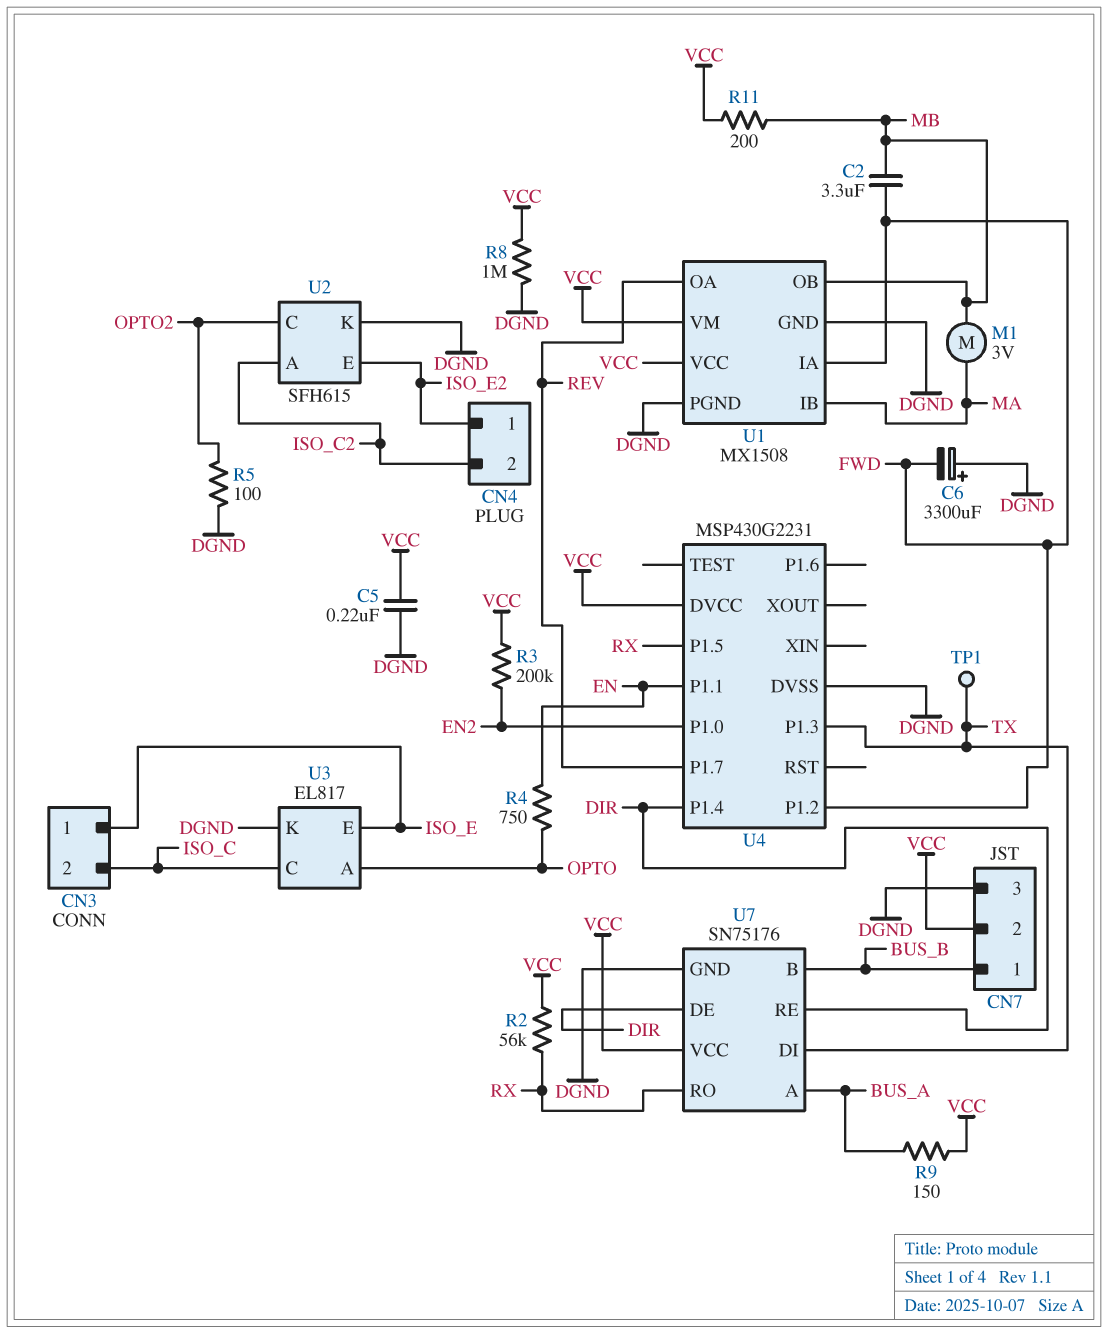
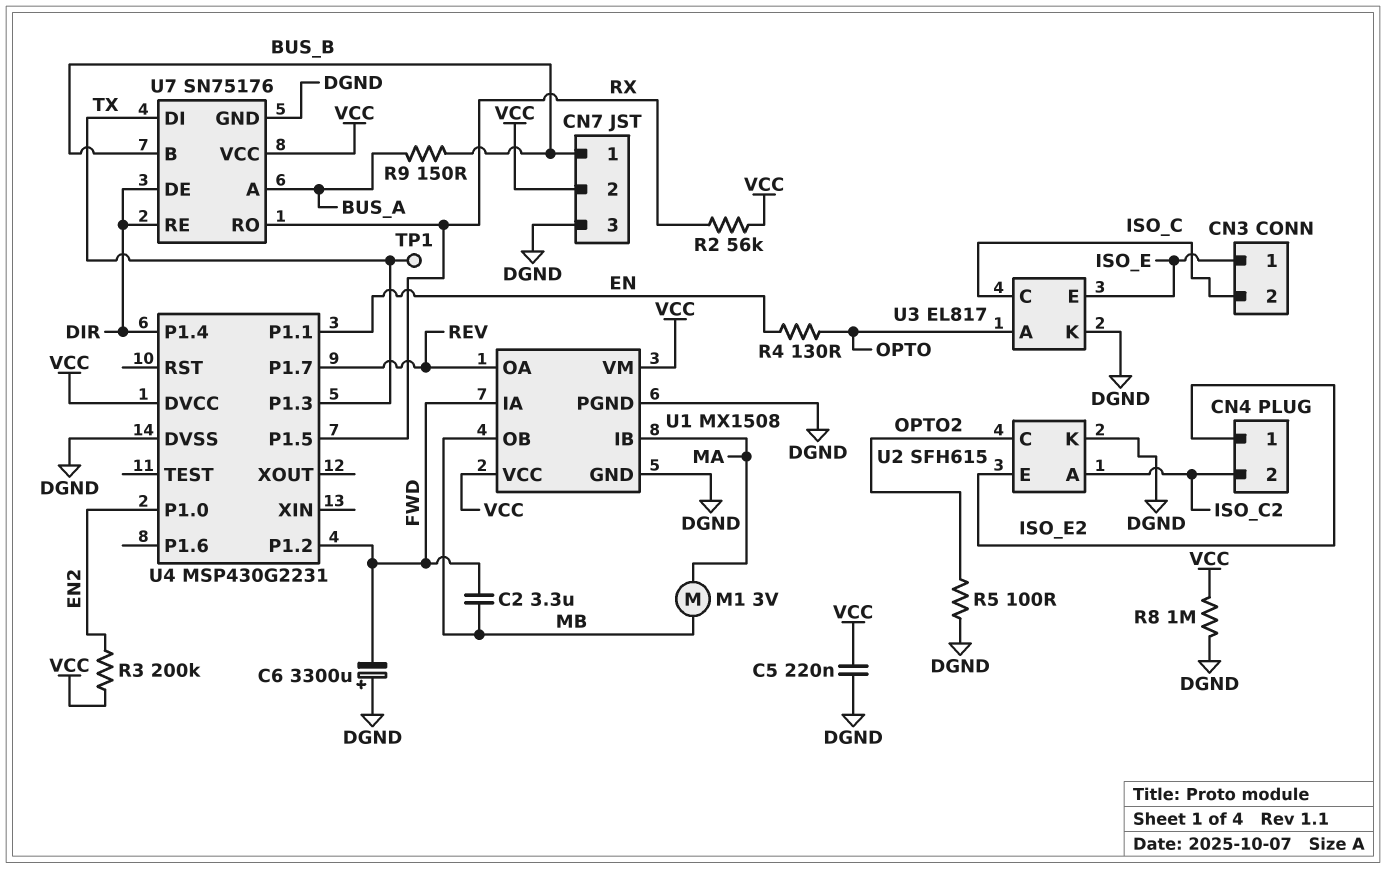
R4: 750 (EN, OPTO) -> 130 (EN, OPTO)
R9: 150 (BUS_A, VCC) -> 150 (BUS_A, BUS_B)
R11: 200 (MB, VCC) -> none

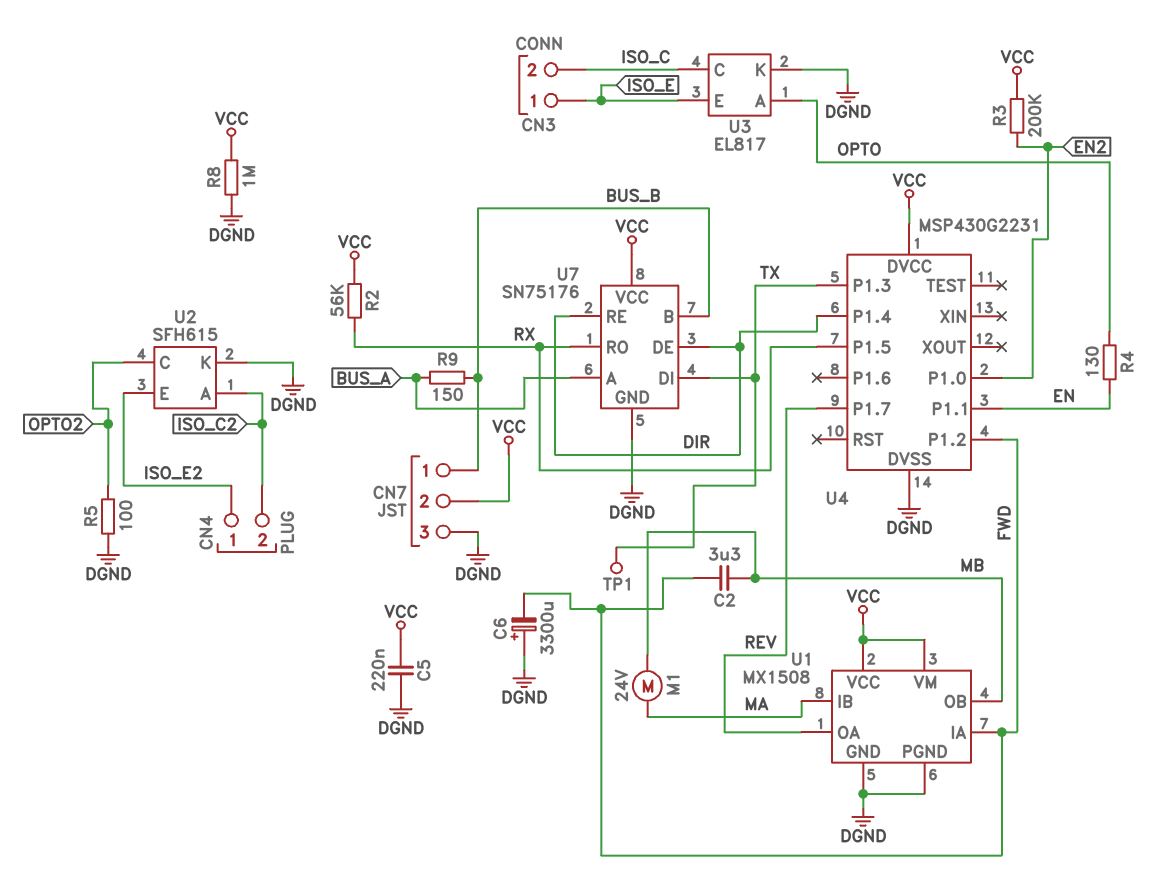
M1: motor 3V (MA, MB) -> motor 24V (MA, MB)

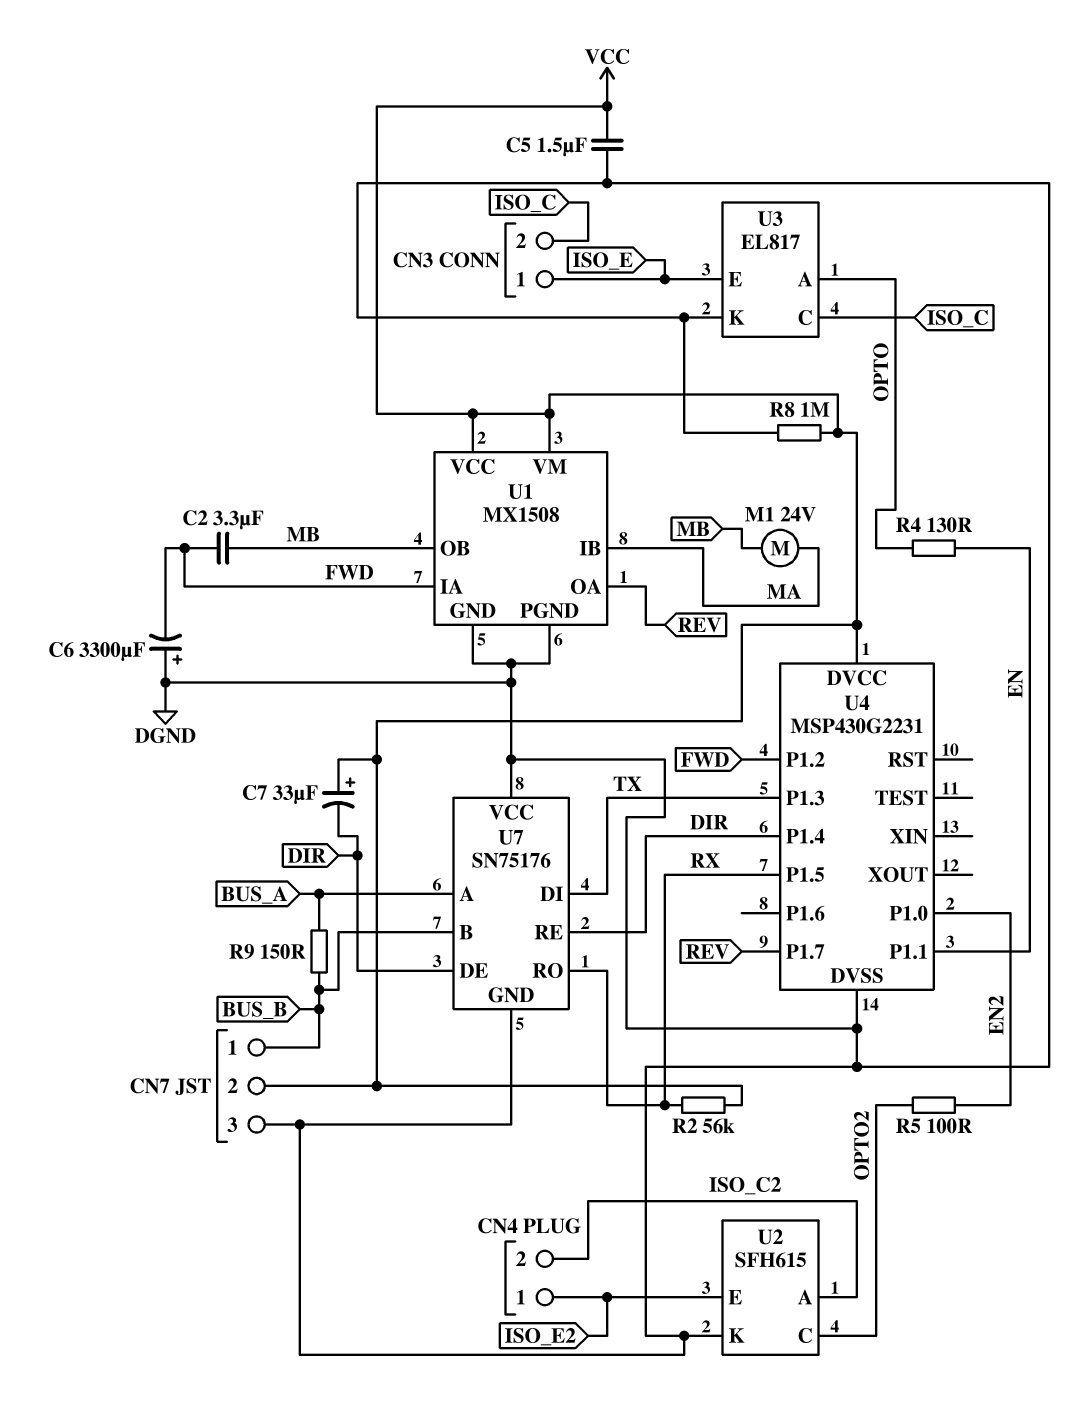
C5: 220nF (DGND, VCC) -> 1.5uF (DGND, VCC)
C7: none -> 33uF (plus VCC, minus DIR)
R3: 200k (EN2, VCC) -> none
R5: 100 (DGND, OPTO2) -> 100 (EN2, OPTO2)
TP1: test point (TX) -> none
U7 pin VCC: VCC -> DGND

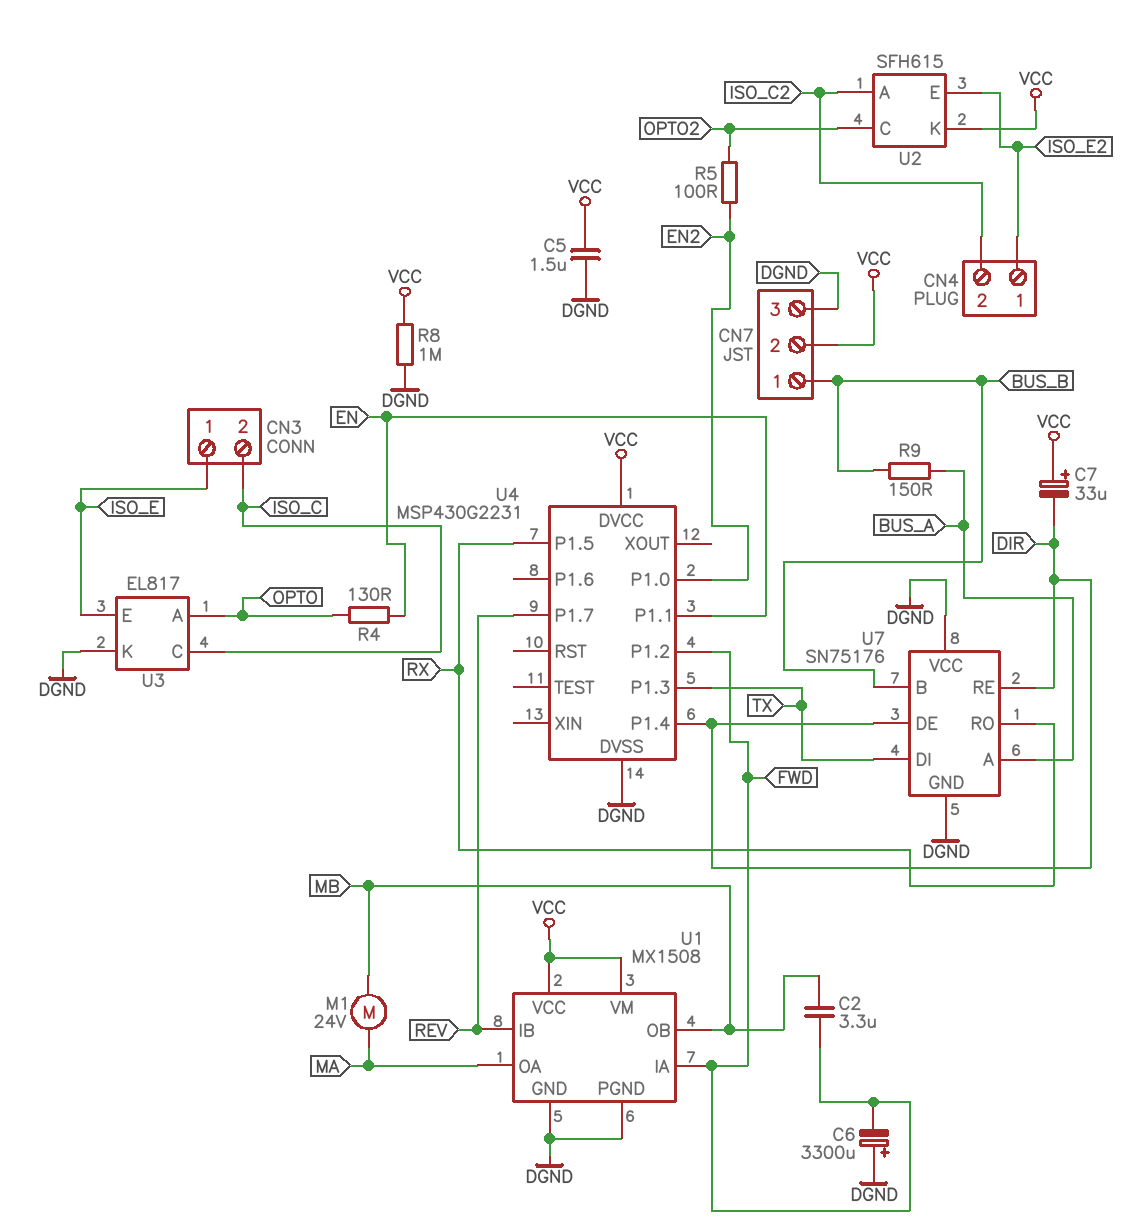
R2: 56k (RX, VCC) -> none
U1 pin IB: MA -> REV
U1 pin OA: REV -> MA
U2 pin K: DGND -> VCC

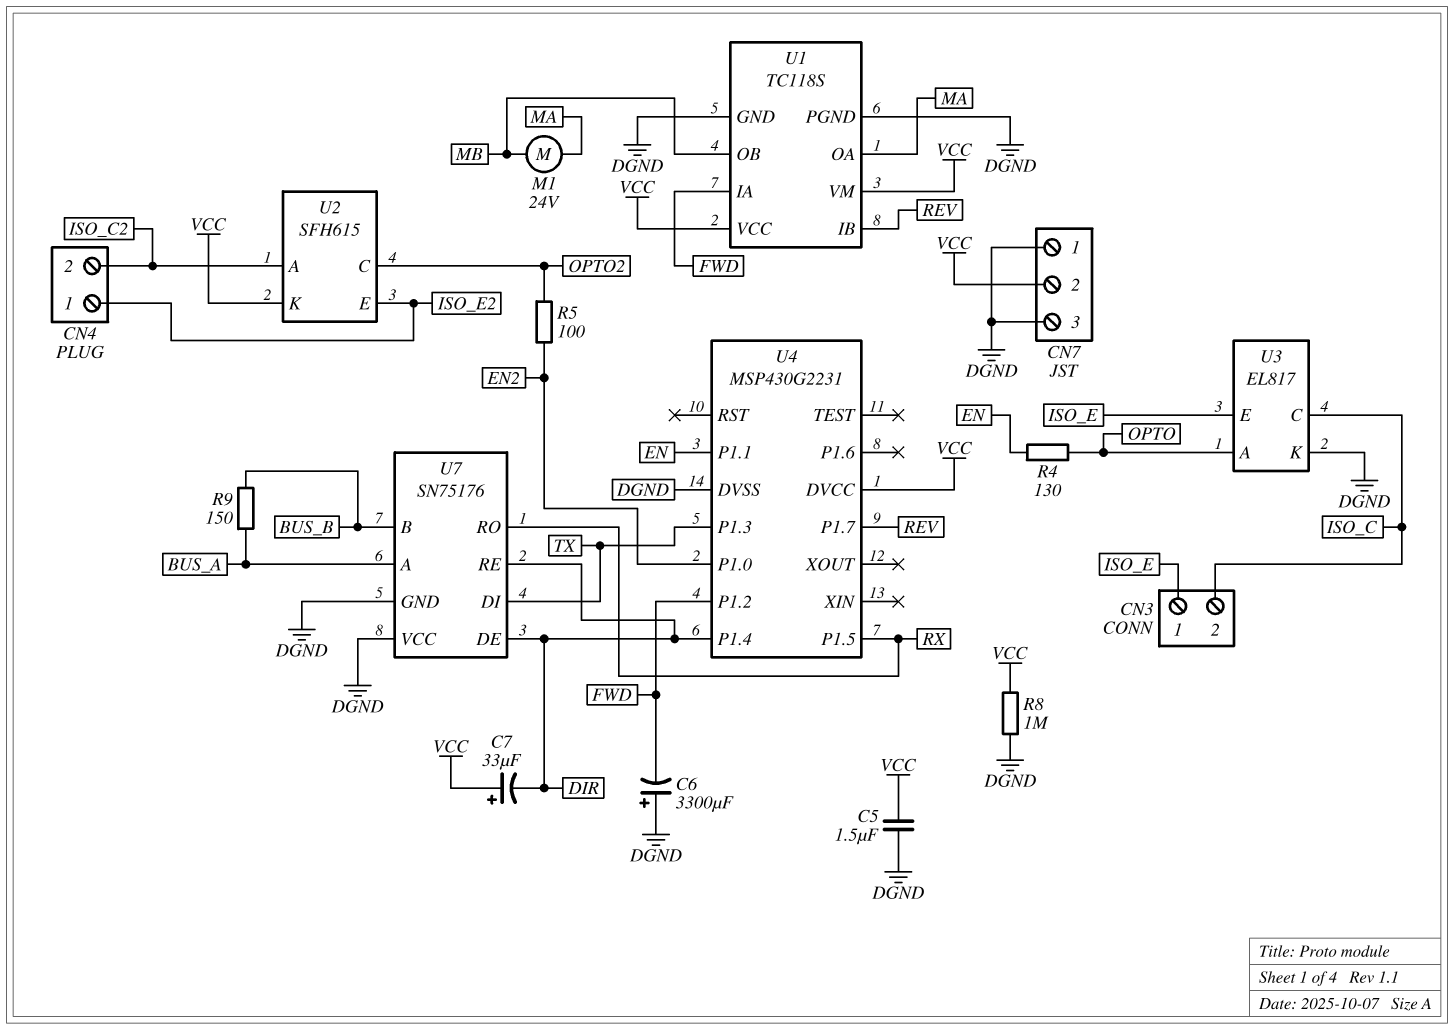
C2: 3.3uF (FWD, MB) -> none
CN7 pin 1: BUS_B -> DGND
U1: MX1508 -> TC118S

